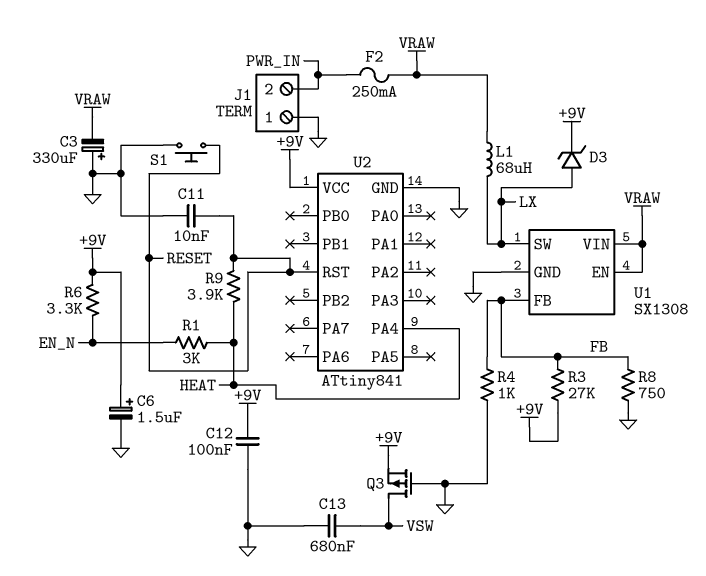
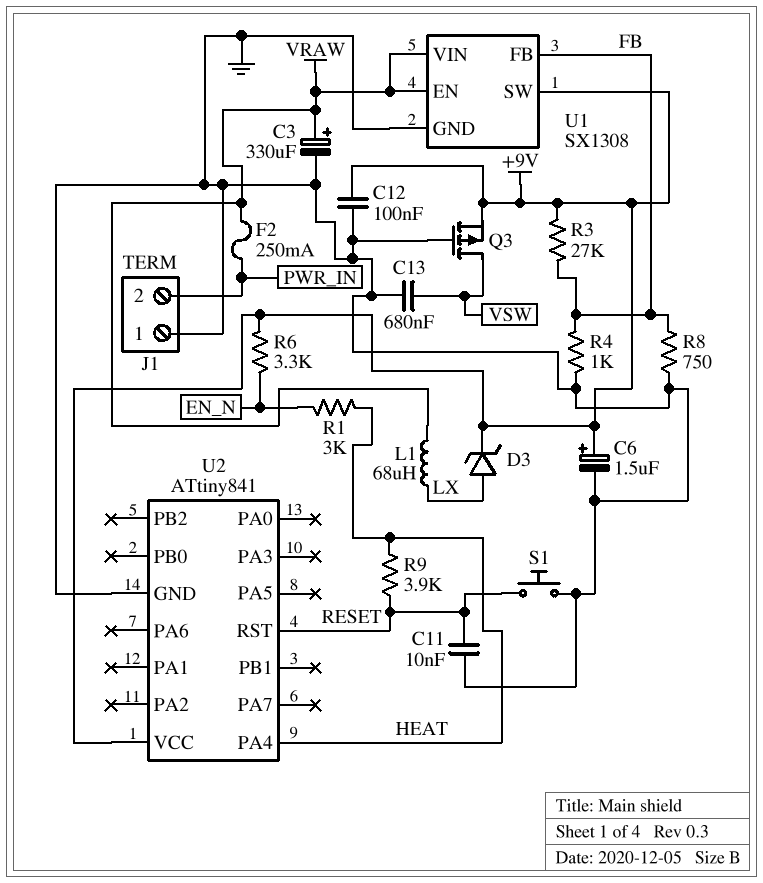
C3: 330uF (plus GND, minus VRAW) -> 330uF (plus VRAW, minus GND)
U1 pin SW: LX -> +9V

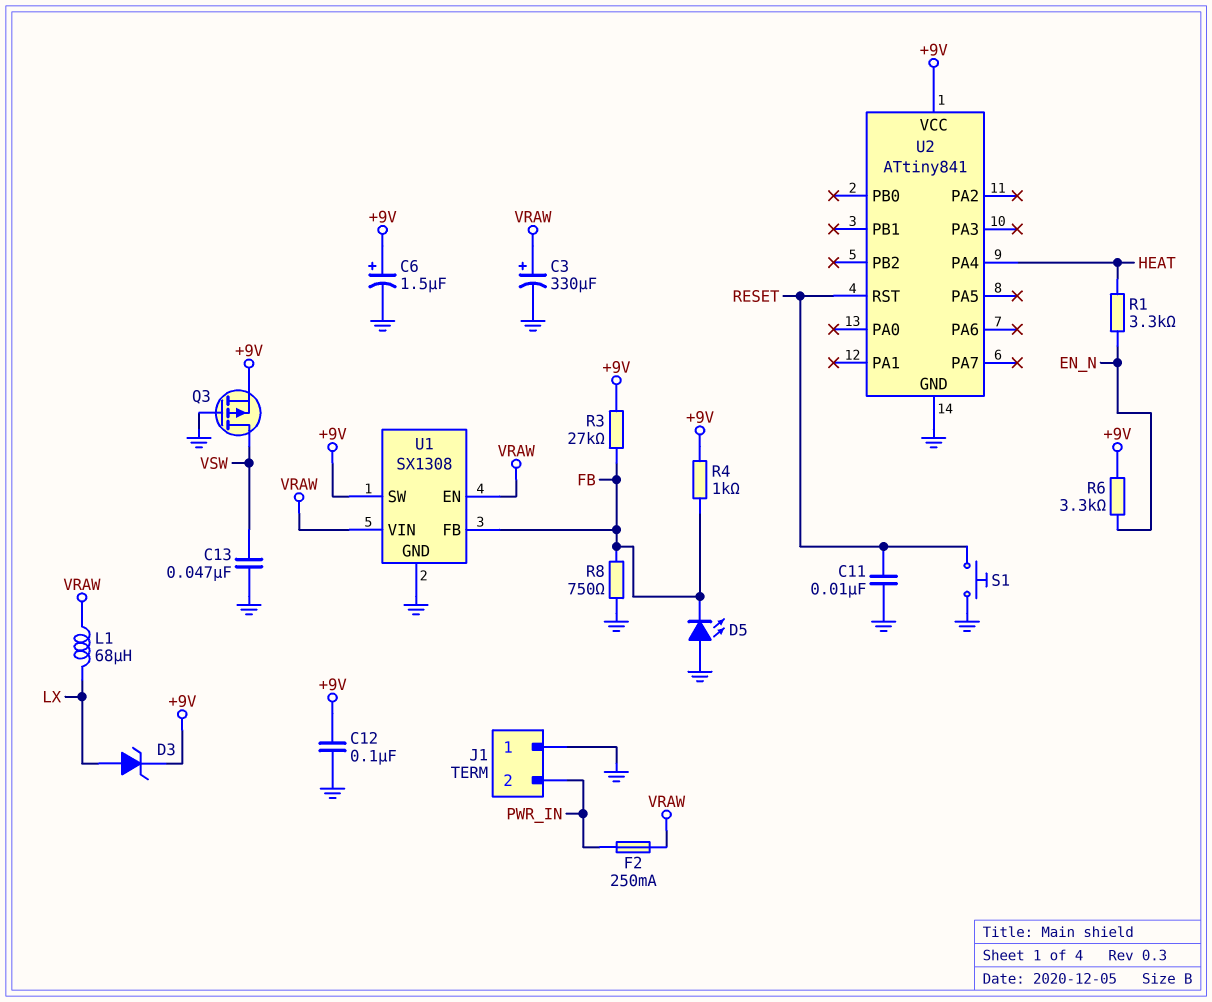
C13: 680nF (GND, VSW) -> 47nF (GND, VSW)
D5: none -> LED (A GND, K FB)
R1: 3k (EN_N, HEAT) -> 3.3k (EN_N, HEAT)
R4: 1k (FB, GND) -> 1k (+9V, FB)
R9: 3.9k (HEAT, RESET) -> none

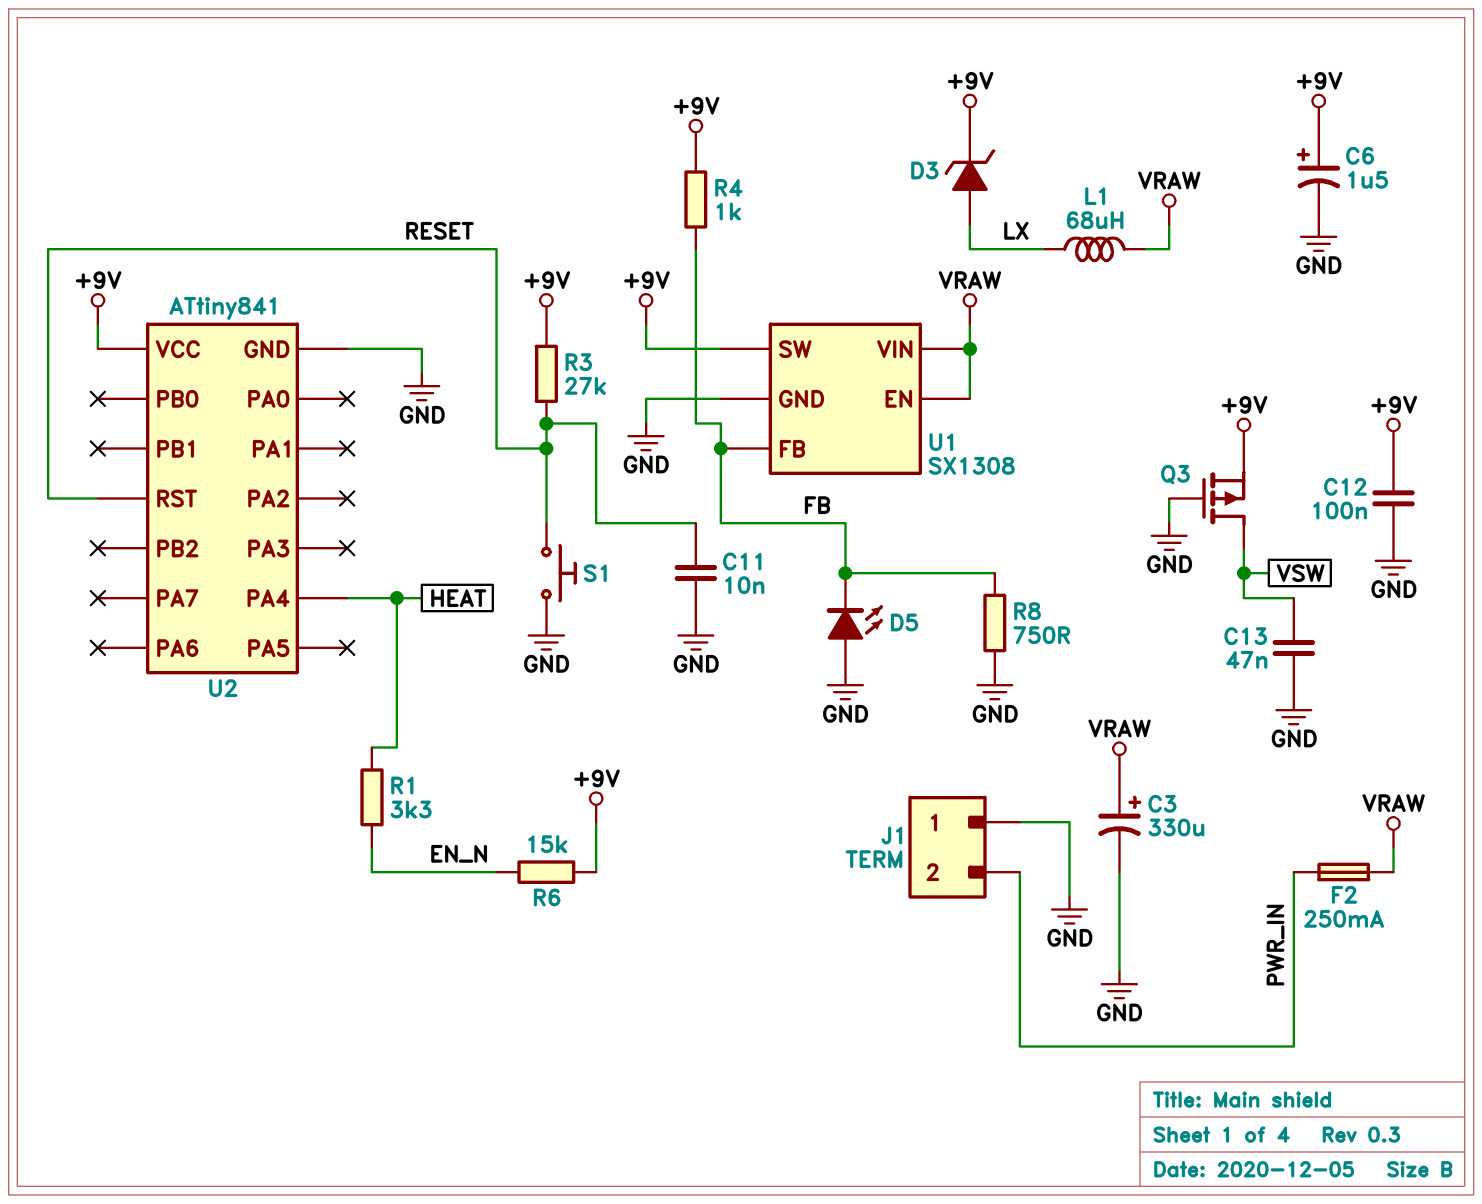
R3: 27k (+9V, FB) -> 27k (+9V, RESET)
R6: 3.3k (+9V, EN_N) -> 15k (+9V, EN_N)

